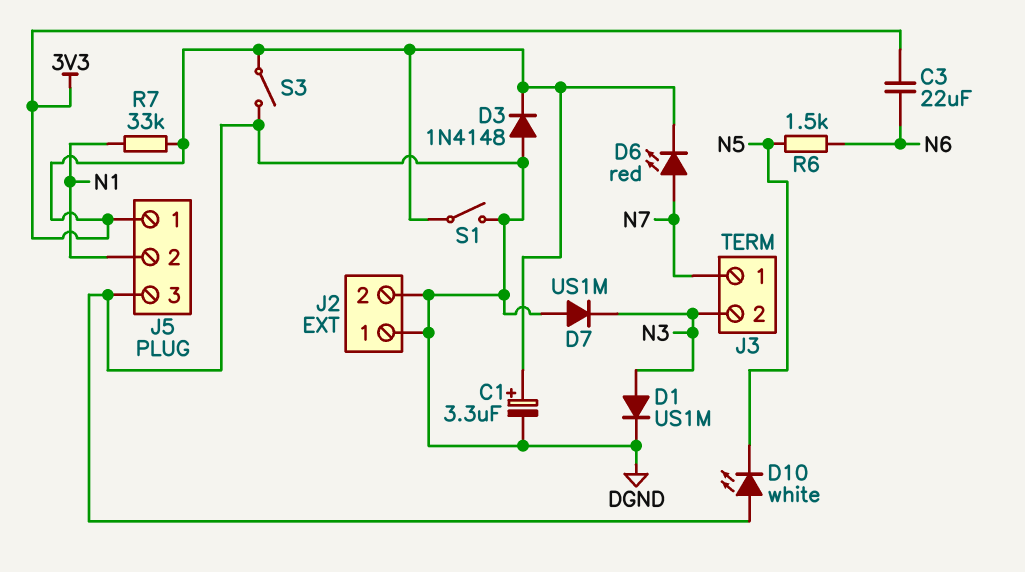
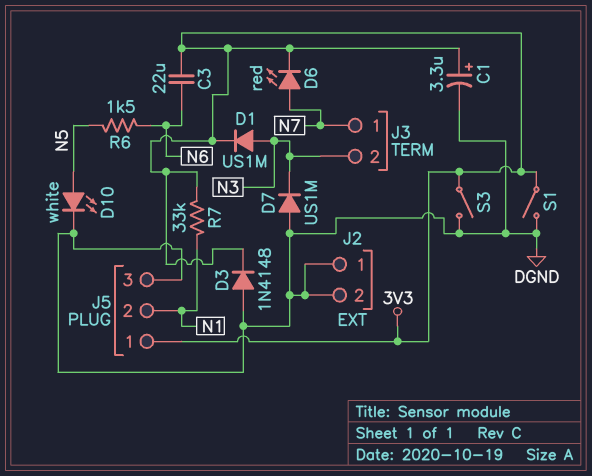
D1: diode US1M (A N3, K DGND) -> diode US1M (A N3, K 3V3)
D10: LED white (A DGND, K N5) -> LED white (A N5, K DGND)

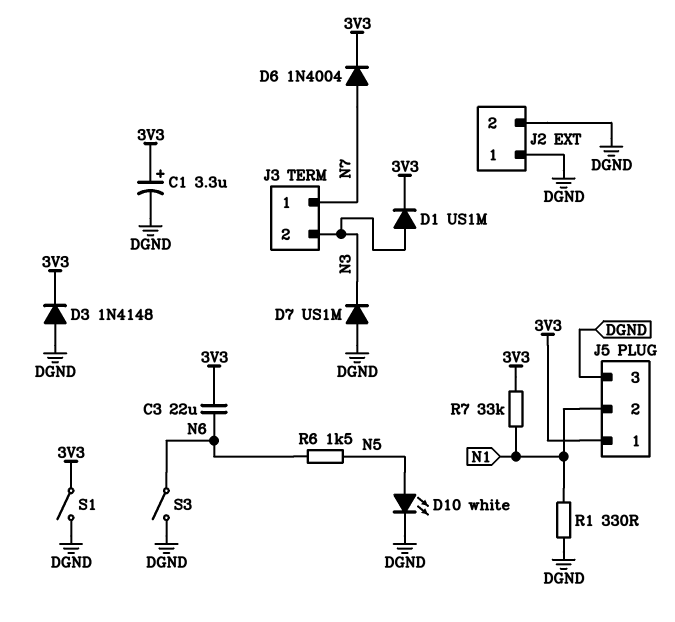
D6: LED red (A N7, K 3V3) -> diode 1N4004 (A N7, K 3V3)
R1: none -> 330 (DGND, N1)
S3: switch (3V3, DGND) -> switch (DGND, N6)

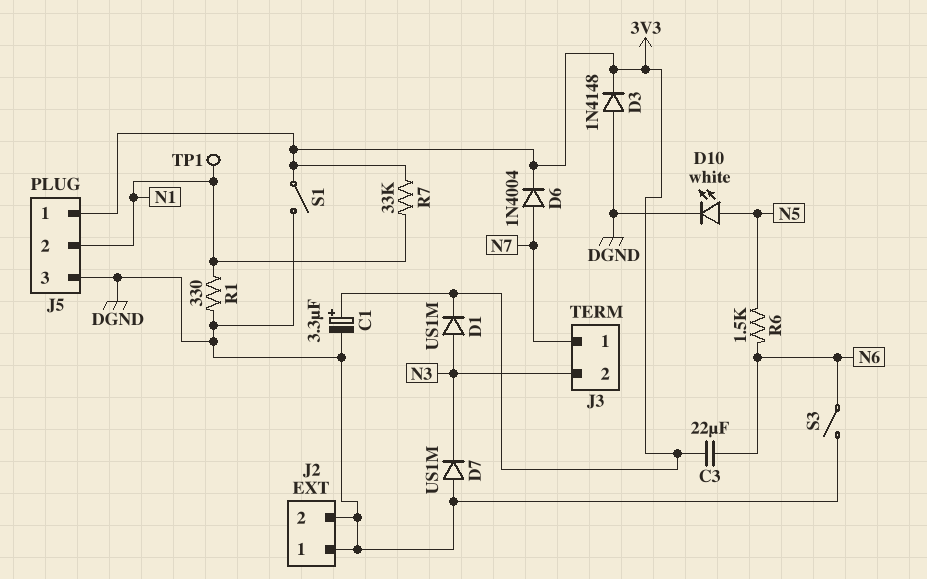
TP1: none -> test point (N1)

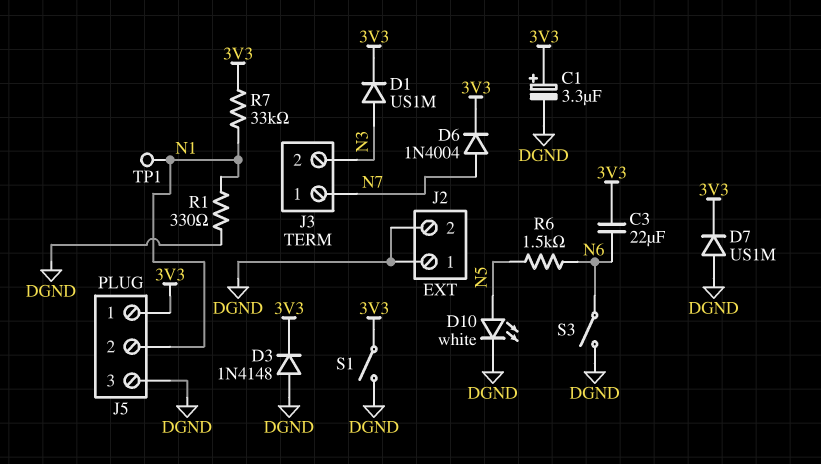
D7: diode US1M (A DGND, K N3) -> diode US1M (A DGND, K 3V3)

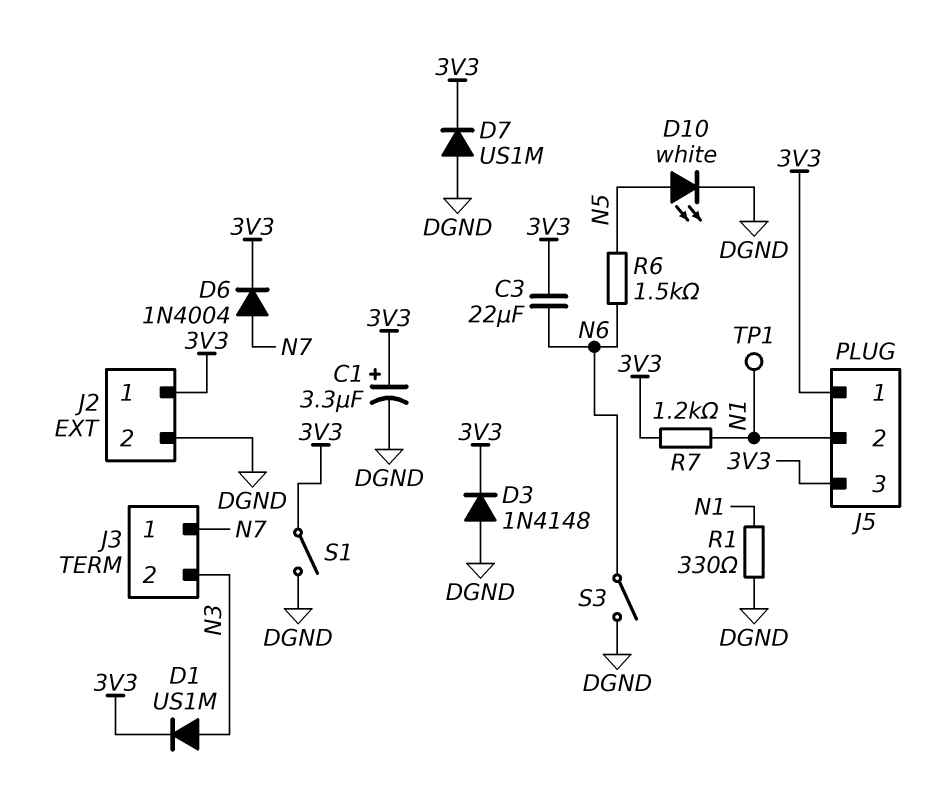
J2 pin 1: DGND -> 3V3
J5 pin 3: DGND -> 3V3
R7: 33k (3V3, N1) -> 1.2k (3V3, N1)

